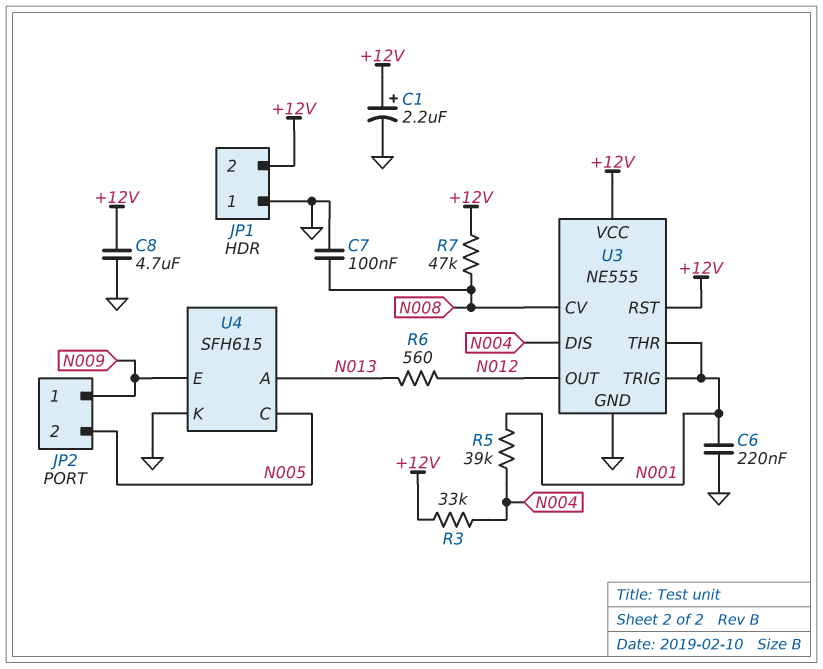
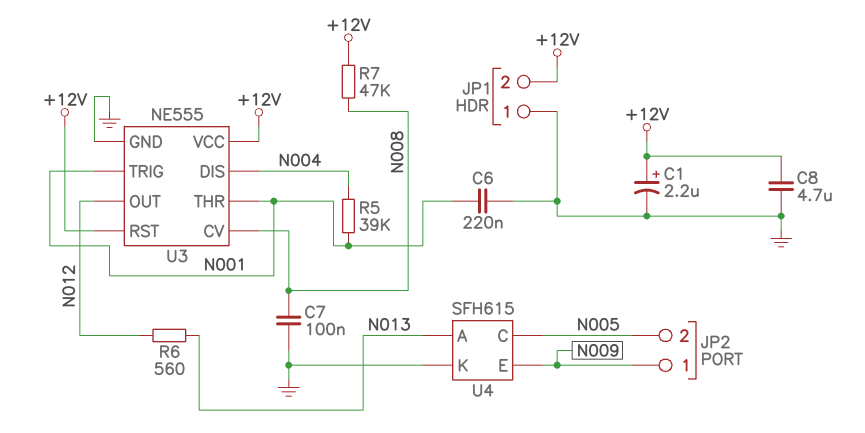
R3: 33k (+12V, N004) -> none

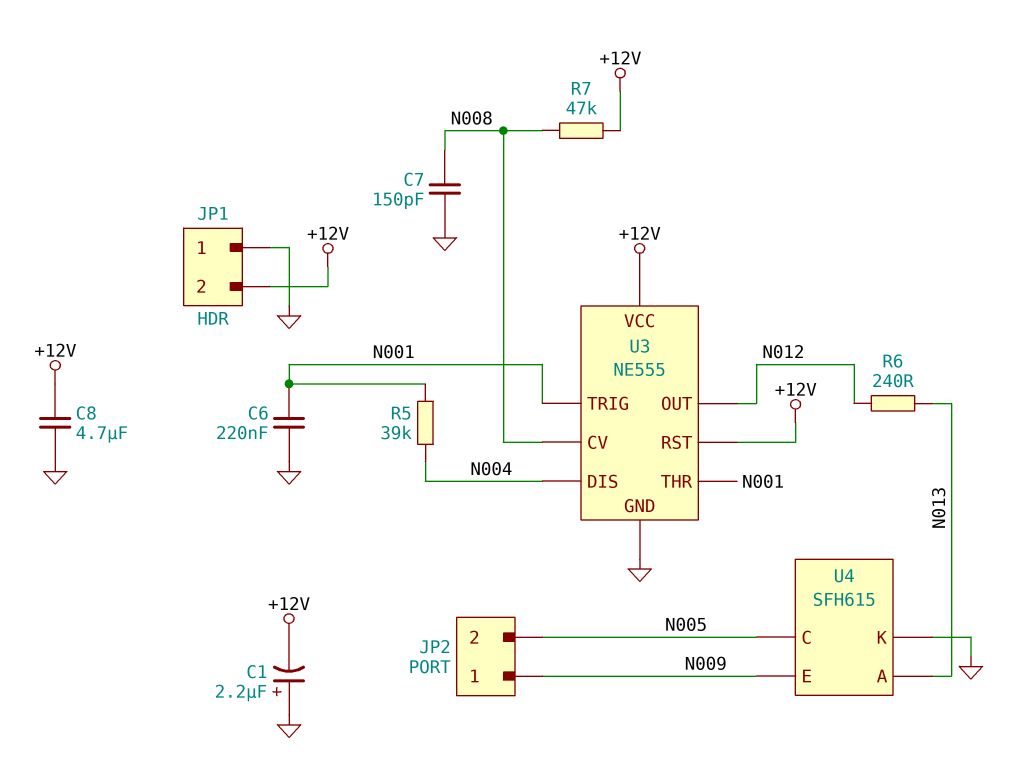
C1: 2.2uF (plus +12V, minus GND) -> 2.2uF (plus GND, minus +12V)
C7: 100nF (GND, N008) -> 150pF (GND, N008)
R6: 560 (N012, N013) -> 240 (N012, N013)

